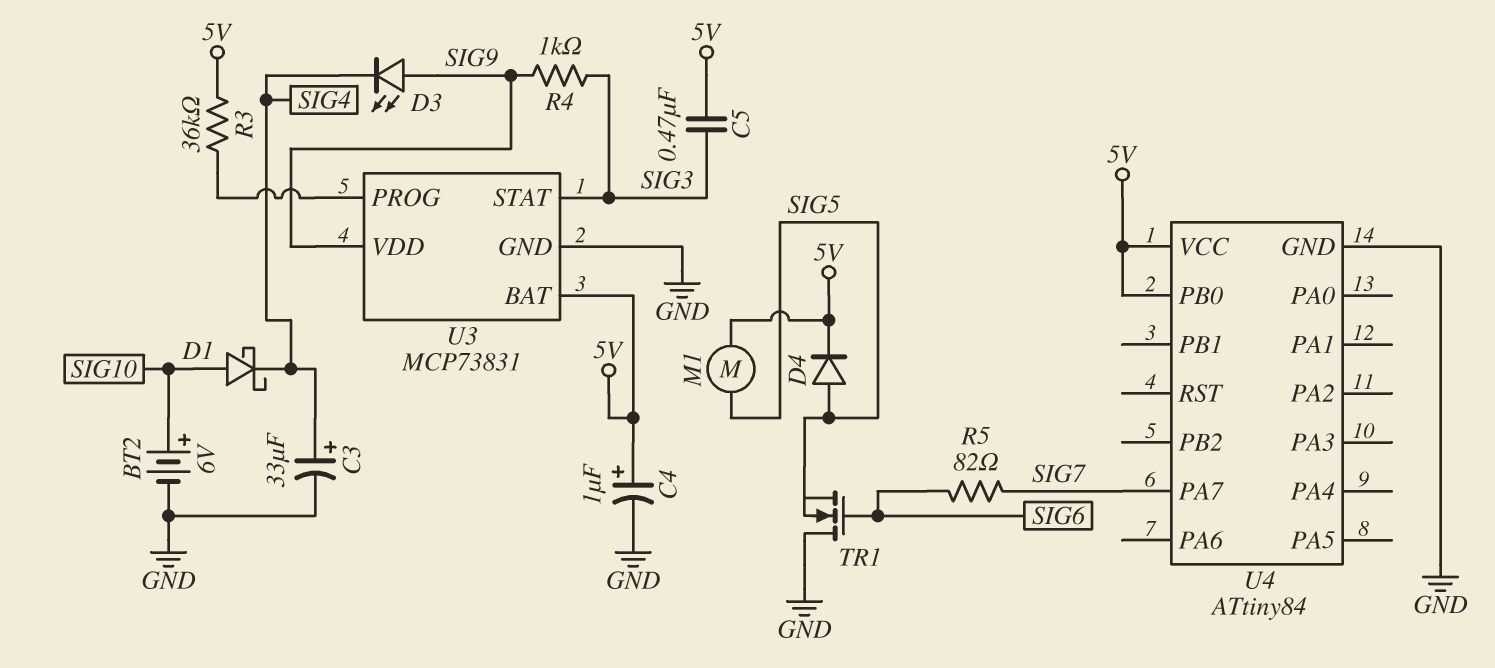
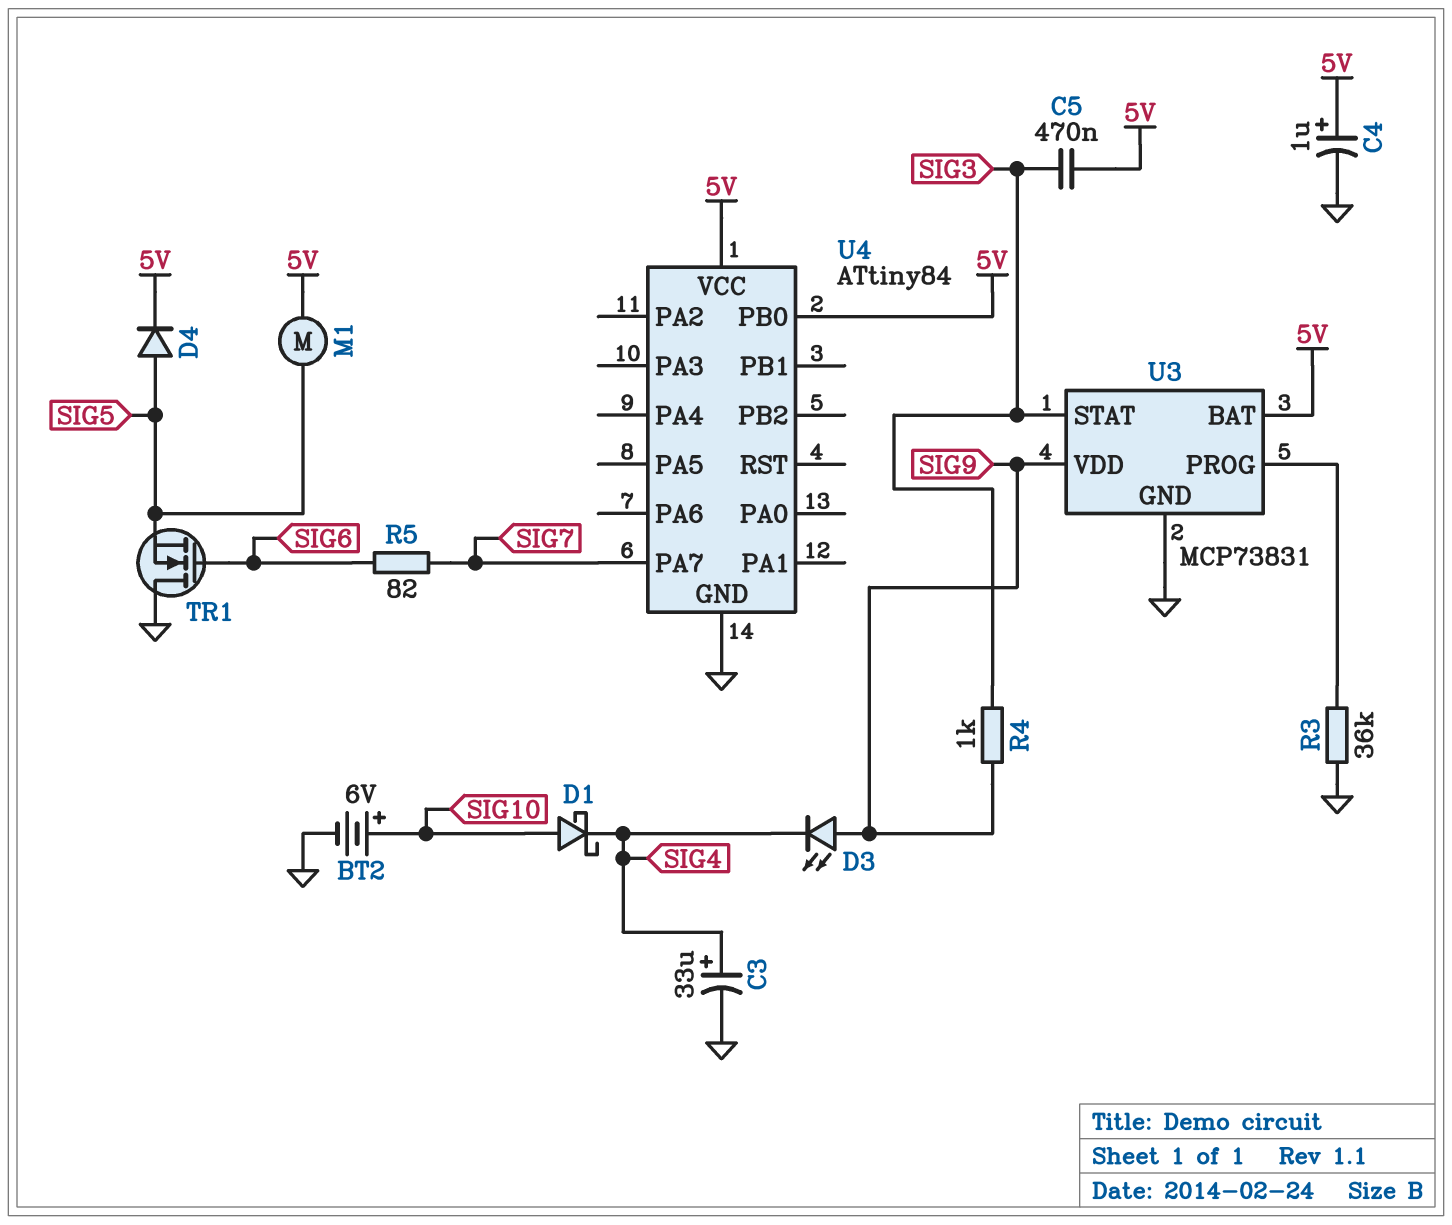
R3: 36k (5V, U3/PROG) -> 36k (GND, U3/PROG)

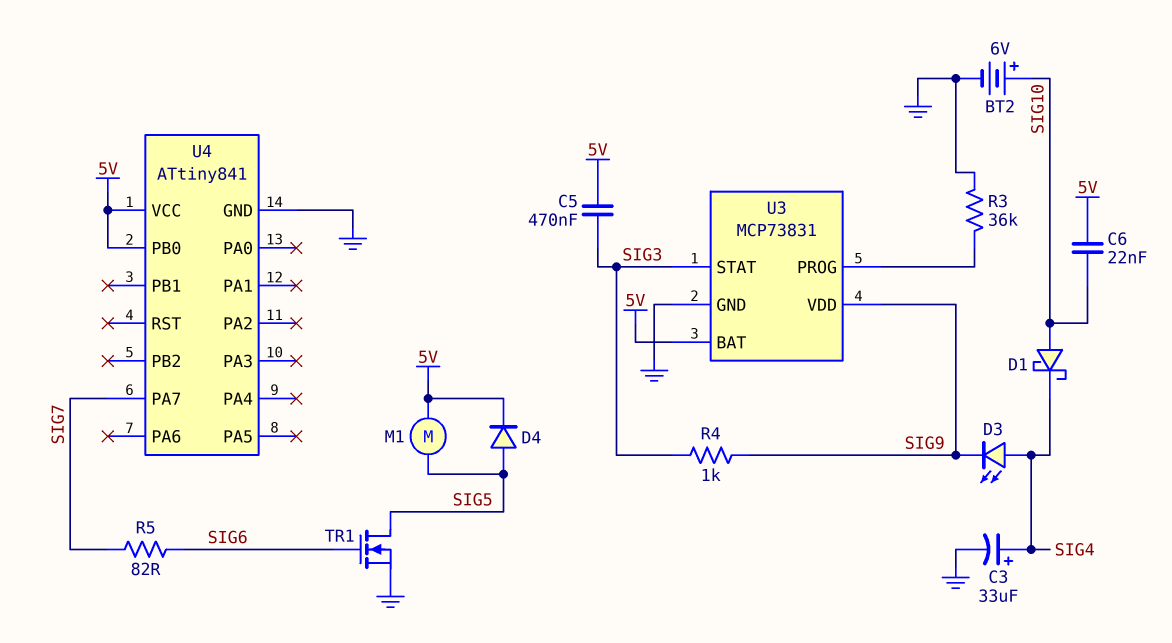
C4: 1uF (plus 5V, minus GND) -> none
C6: none -> 22nF (5V, SIG10)
D3: LED (A SIG9, K SIG4) -> LED (A SIG4, K SIG9)
TR1: NMOS (G SIG6, D GND, S SIG5) -> NMOS (G SIG6, D SIG5, S GND)
U4: ATtiny84 -> ATtiny841

